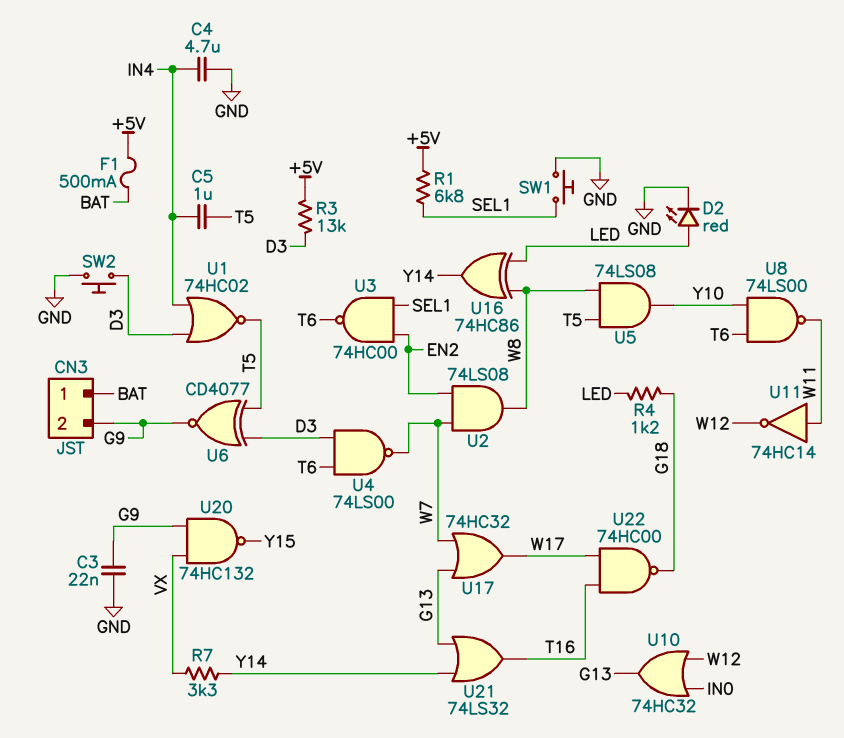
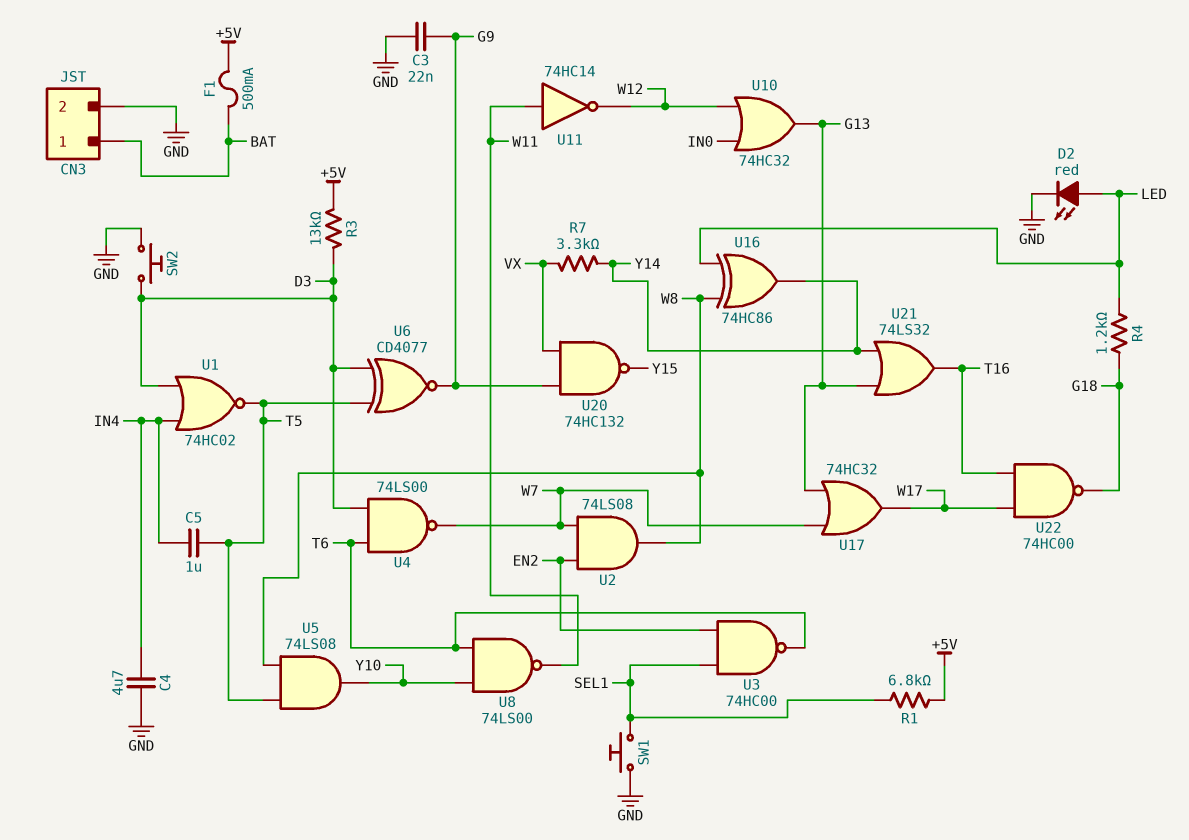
CN3 pin 2: G9 -> GND

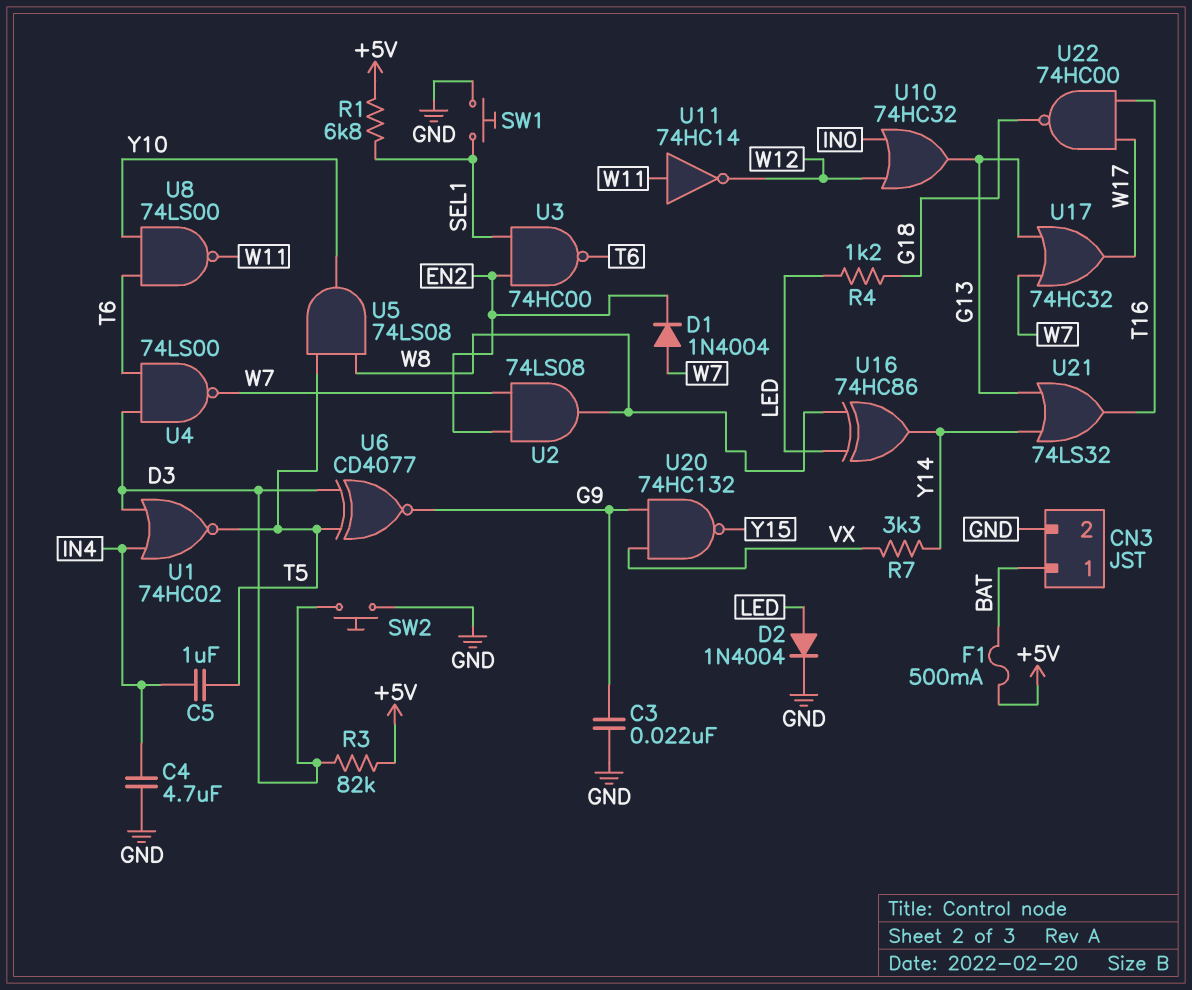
D1: none -> diode 1N4004 (A W7, K EN2)
D2: LED red (A LED, K GND) -> diode 1N4004 (A LED, K GND)
R3: 13k (+5V, D3) -> 82k (+5V, D3)

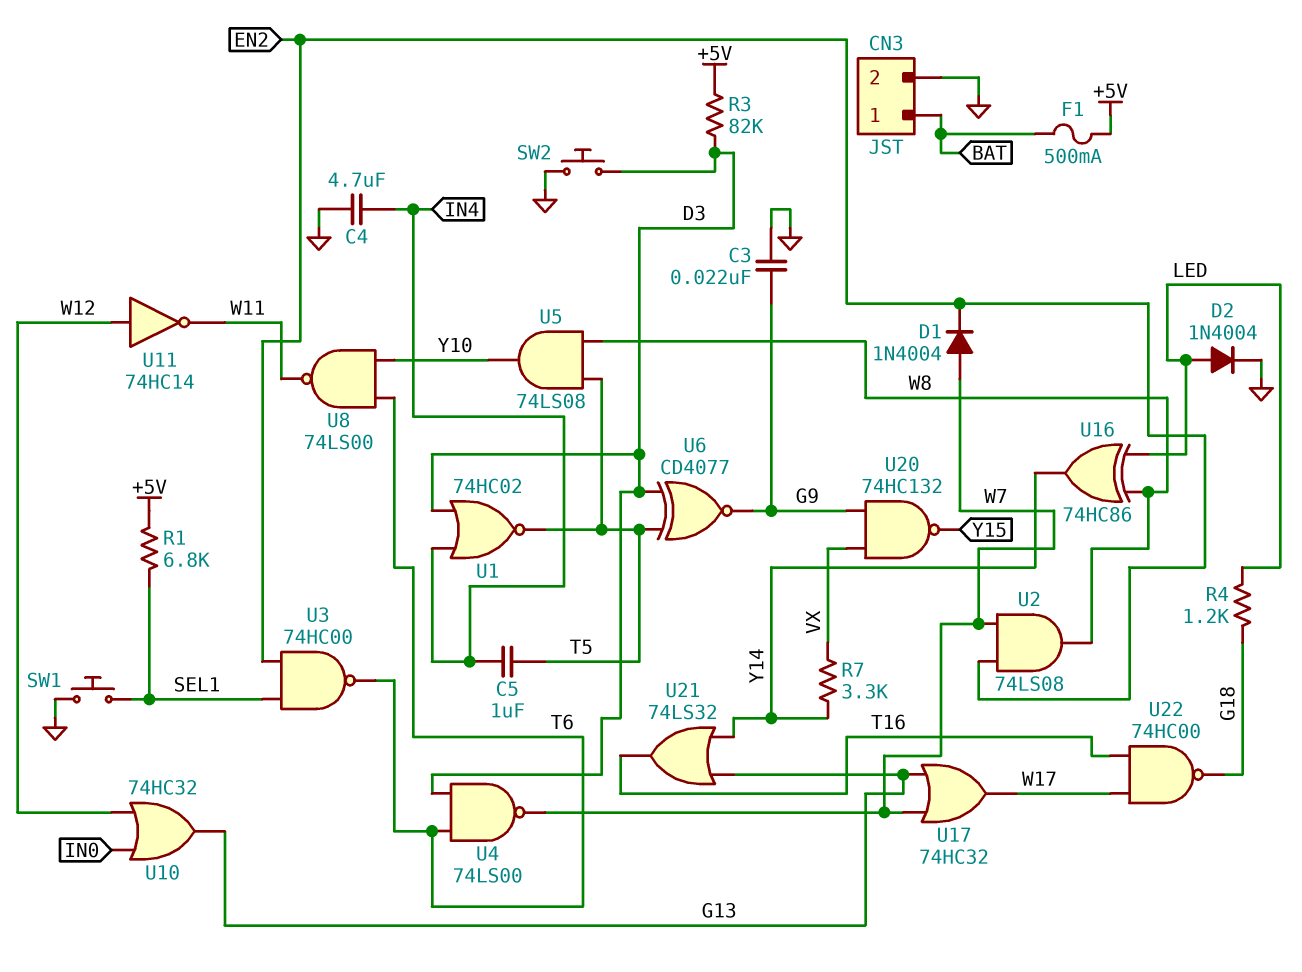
U11: NOT 74HC14 (in W11, out W12) -> NOT 74HC14 (in W12, out W11)

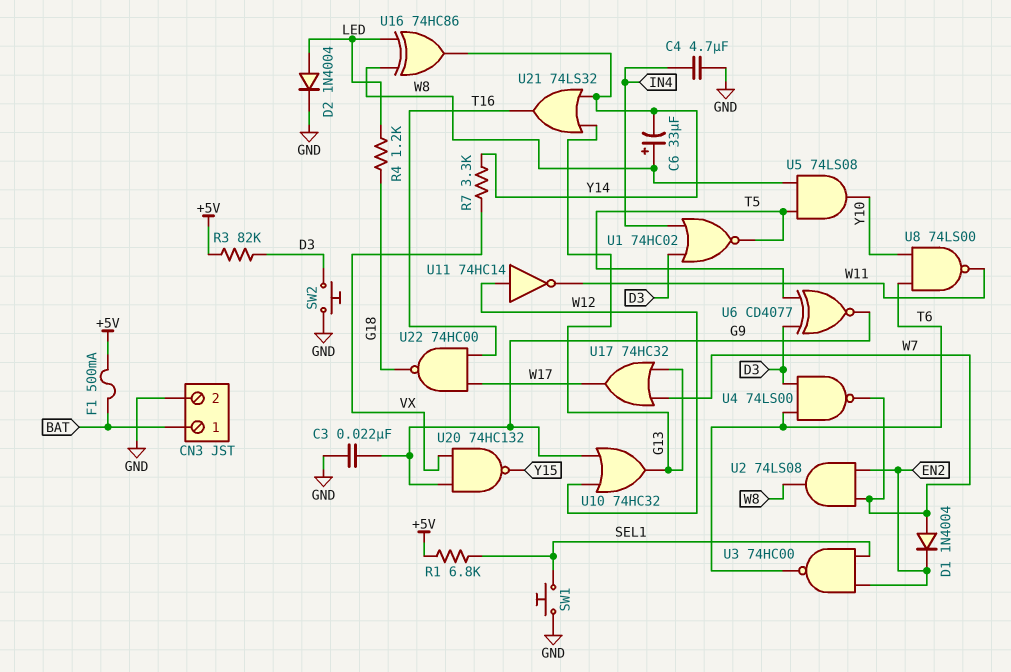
C5: 1uF (IN4, T5) -> none
C6: none -> 33uF (plus W8, minus Y14)
U10: OR 74HC32 (in IN0, in W12, out G13) -> OR 74HC32 (in G9, in W12, out G13)

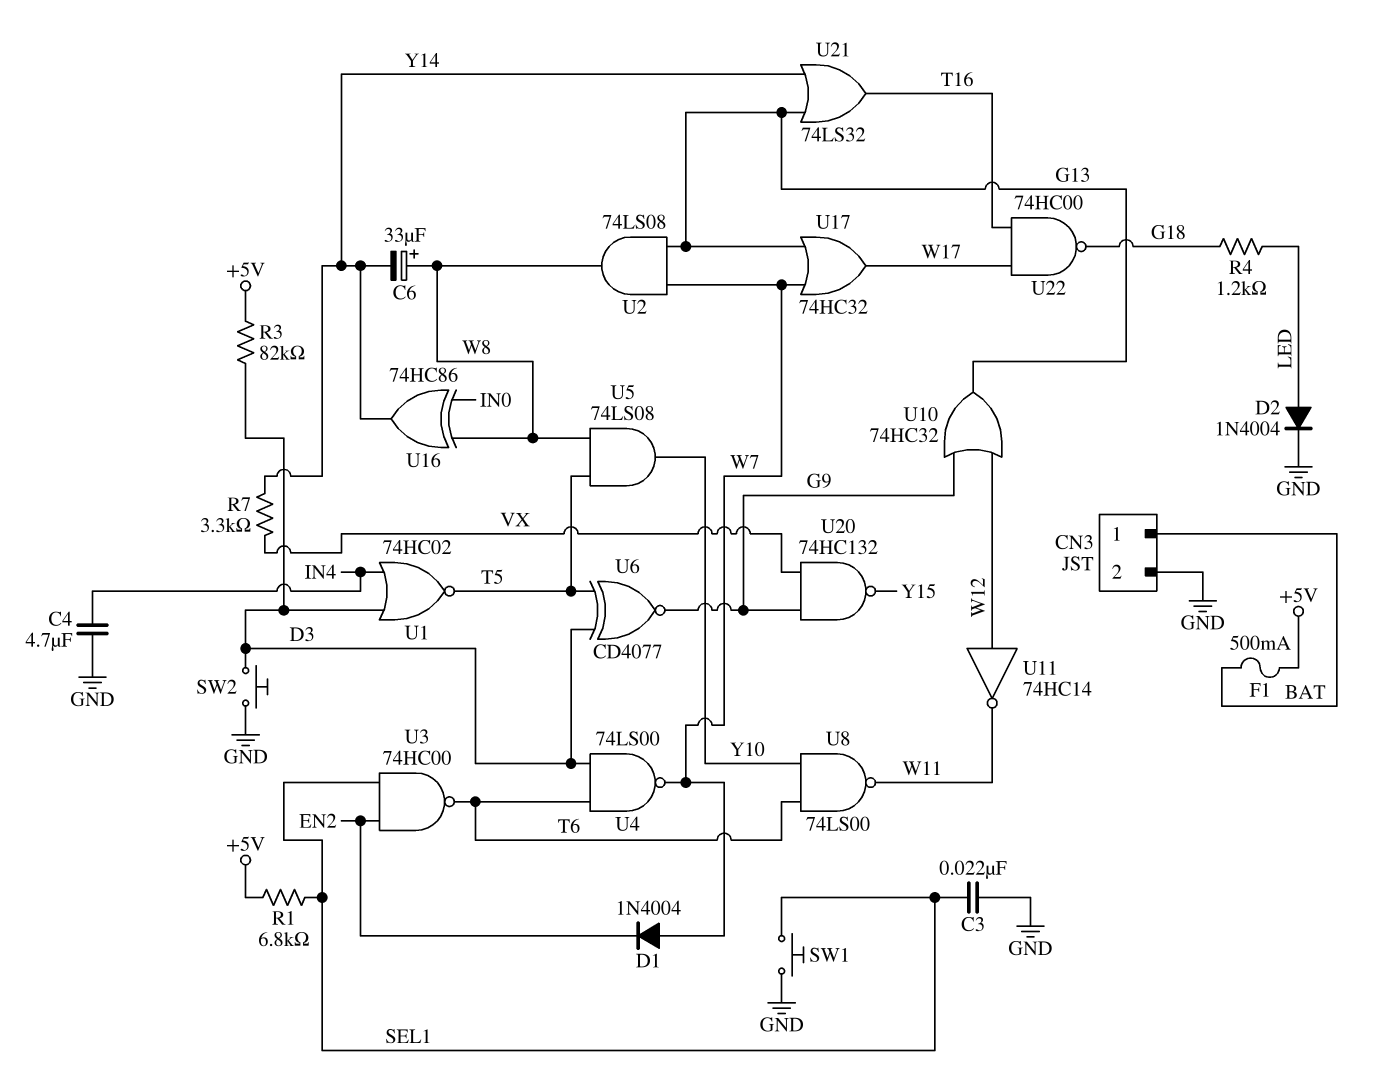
C3: 22nF (G9, GND) -> 22nF (GND, SEL1)
U2: AND 74LS08 (in EN2, in W7, out W8) -> AND 74LS08 (in G13, in W7, out W8)
U16: XOR 74HC86 (in LED, in W8, out Y14) -> XOR 74HC86 (in IN0, in W8, out Y14)

